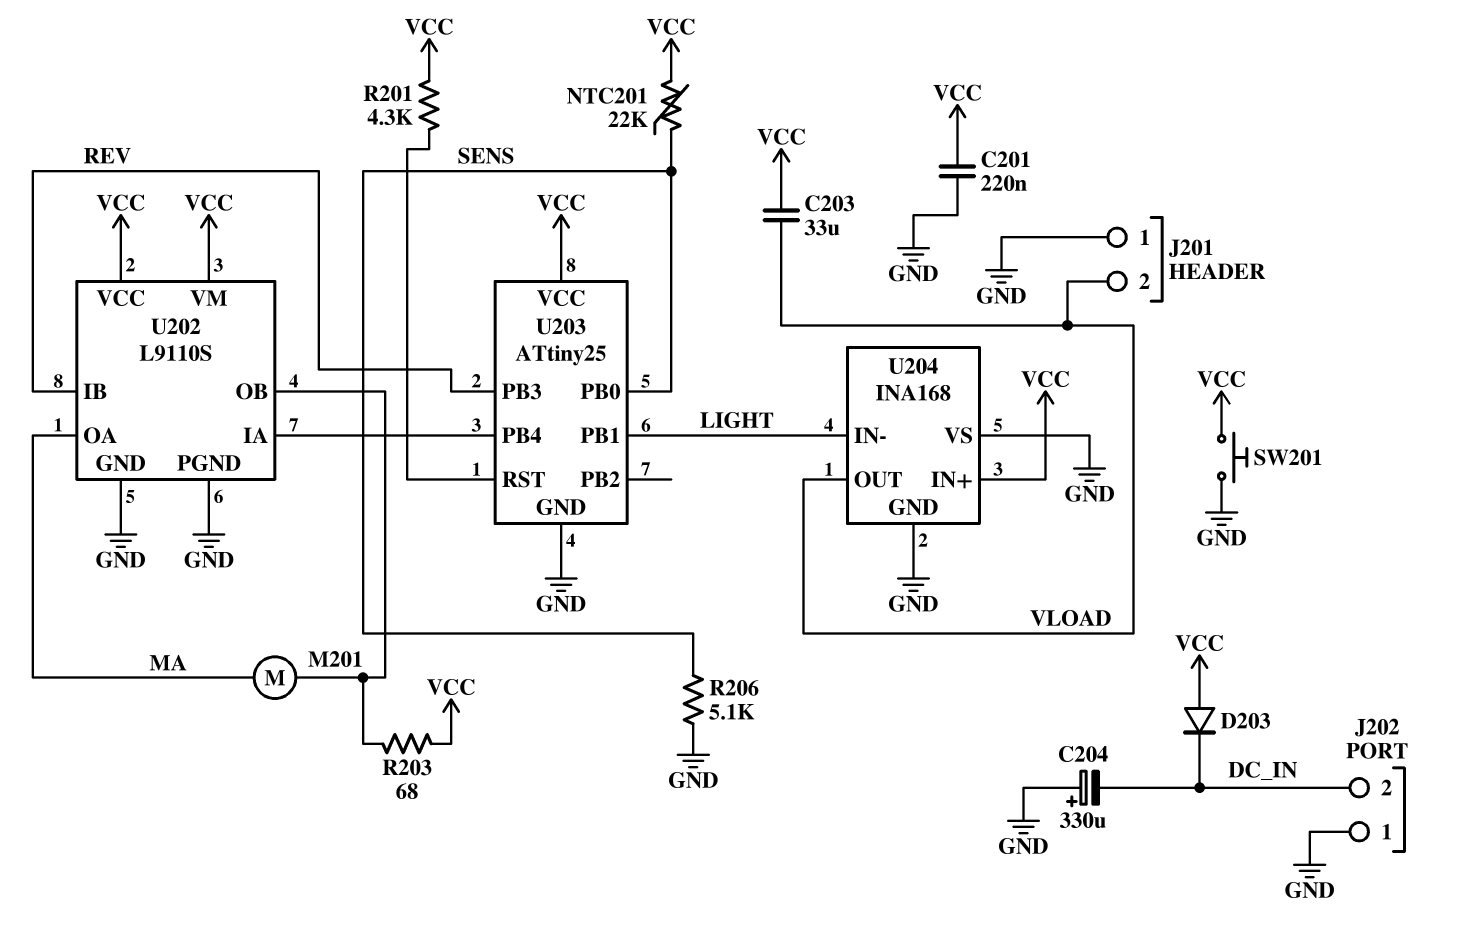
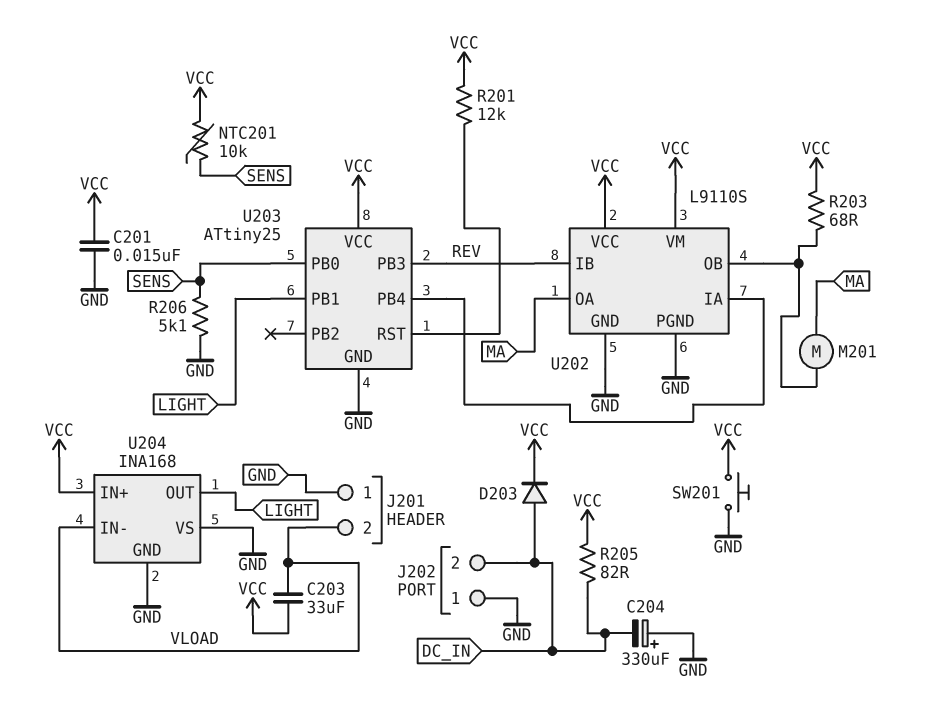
C201: 220nF (GND, VCC) -> 15nF (GND, VCC)
D203: diode (A VCC, K DC_IN) -> diode (A DC_IN, K VCC)
NTC201: 22k (SENS, VCC) -> 10k (SENS, VCC)
R201: 4.3k (U203/RST, VCC) -> 12k (U203/RST, VCC)
R205: none -> 82 (DC_IN, VCC)
U204 pin IN-: LIGHT -> VLOAD
U204 pin OUT: VLOAD -> LIGHT

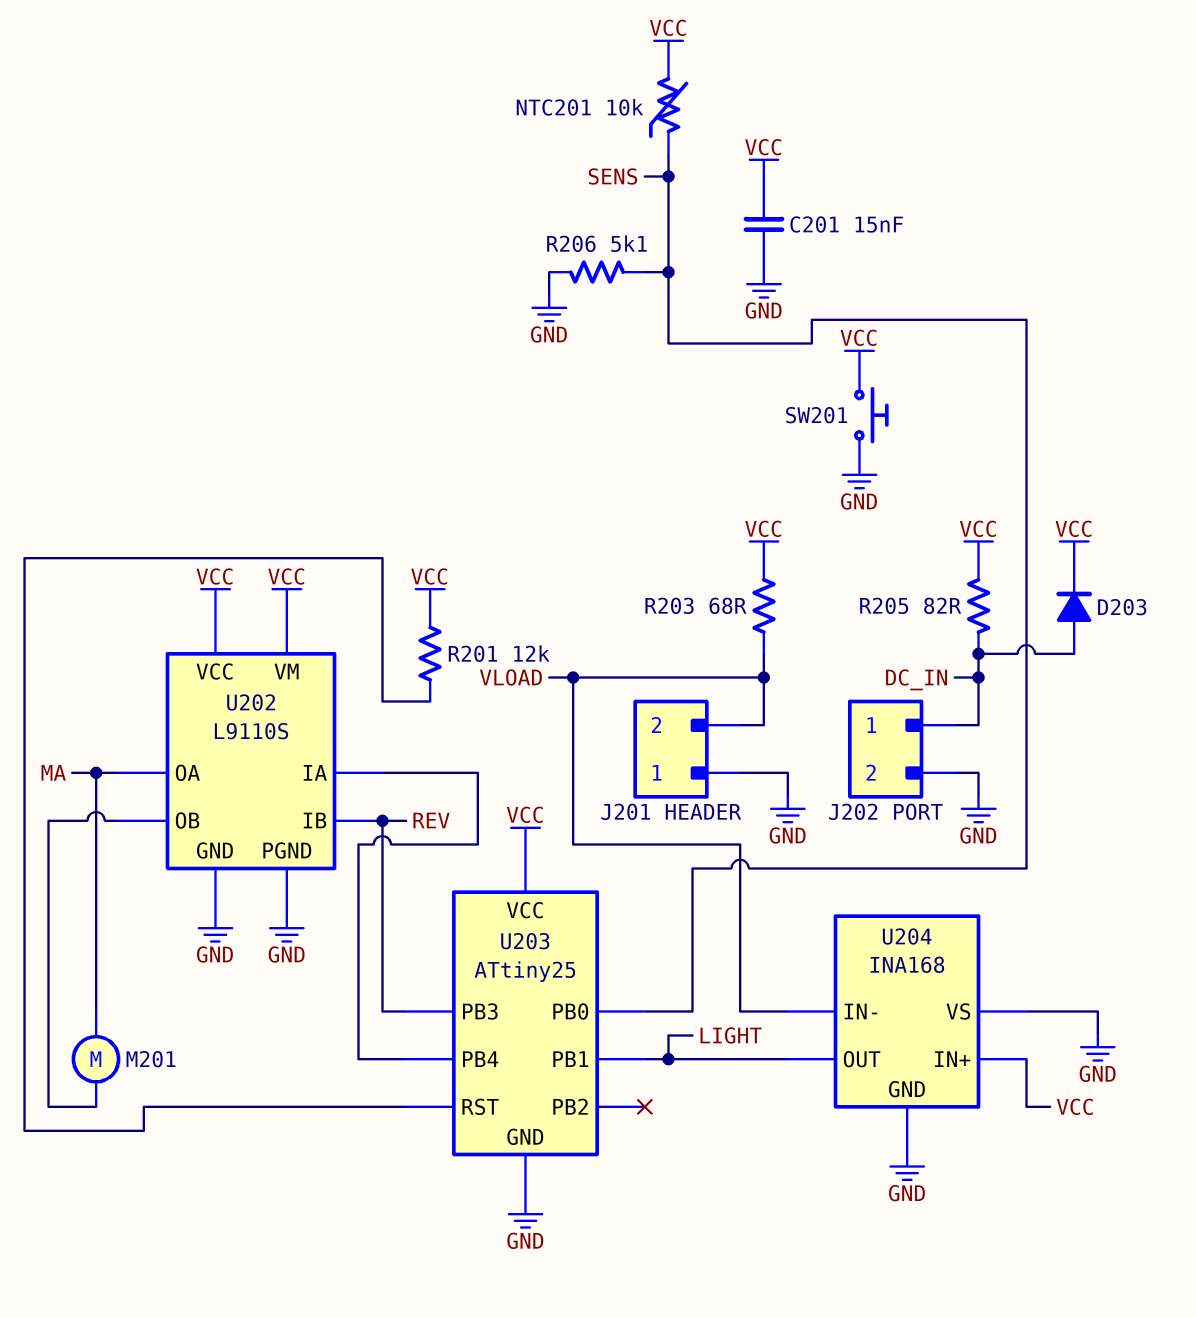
C203: 33uF (VCC, VLOAD) -> none
C204: 330uF (plus GND, minus DC_IN) -> none
J202 pin 1: GND -> DC_IN
J202 pin 2: DC_IN -> GND
R203: 68 (U202/OB, VCC) -> 68 (VCC, VLOAD)

